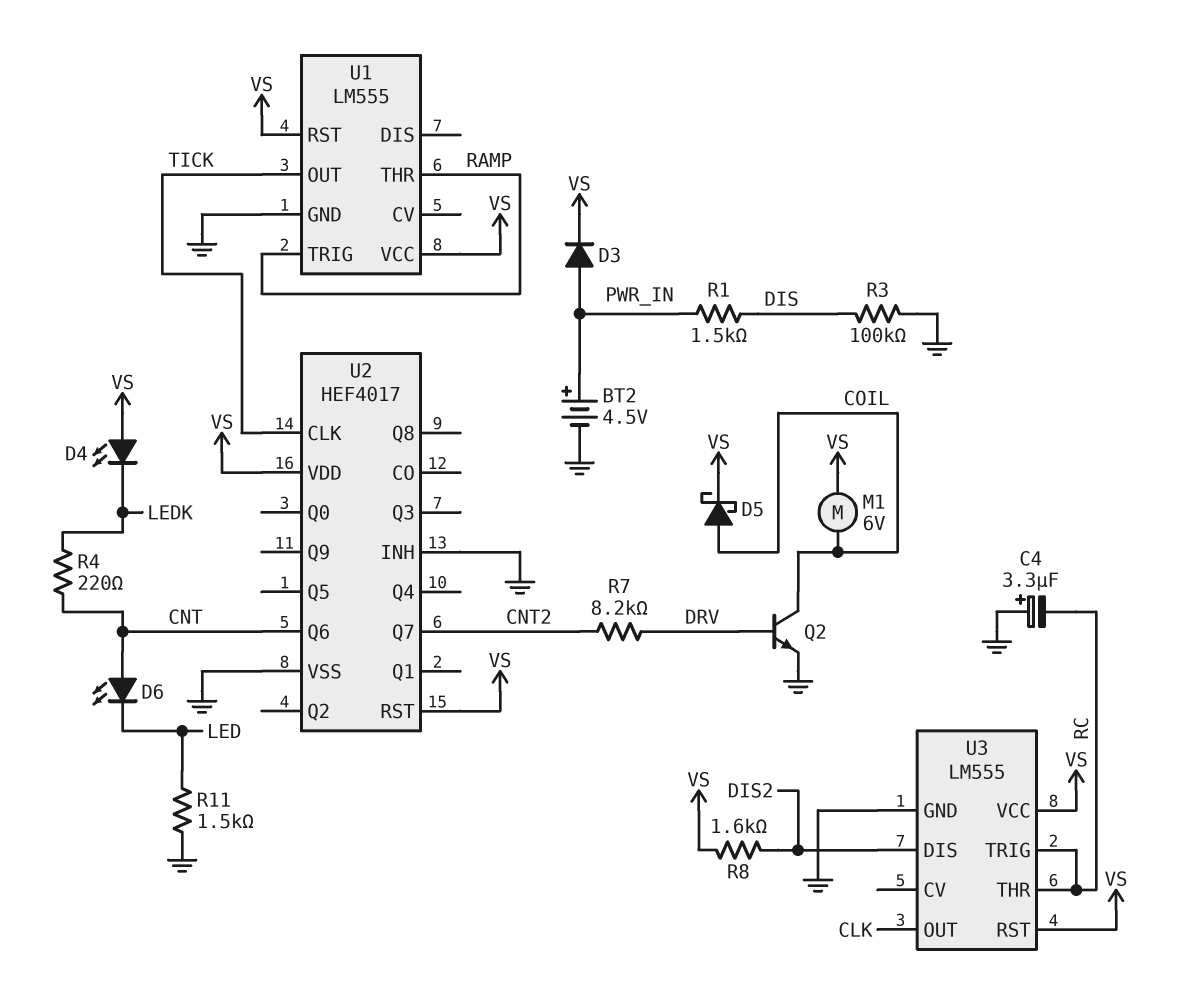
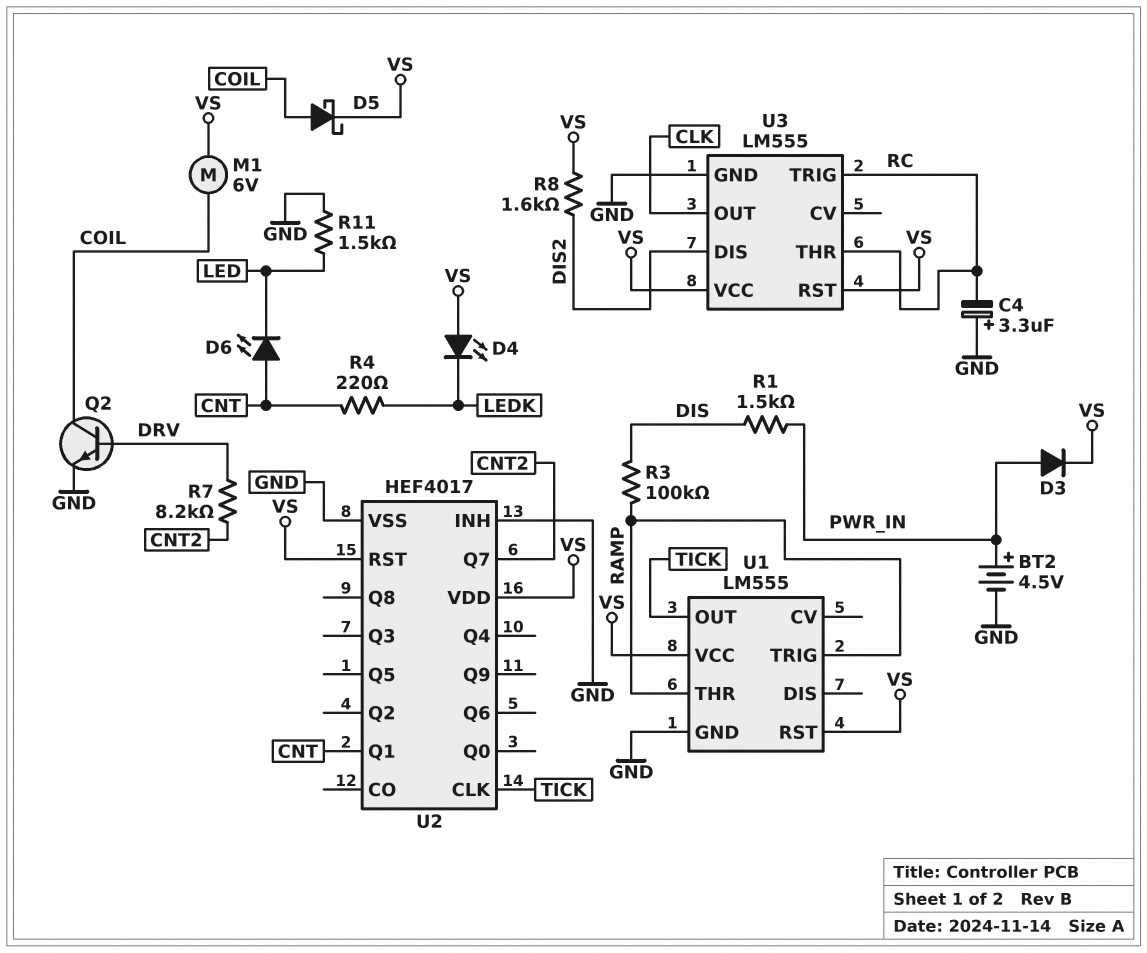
R3: 100k (DIS, GND) -> 100k (DIS, RAMP)
U2 pin Q1: none -> CNT
U2 pin Q6: CNT -> none

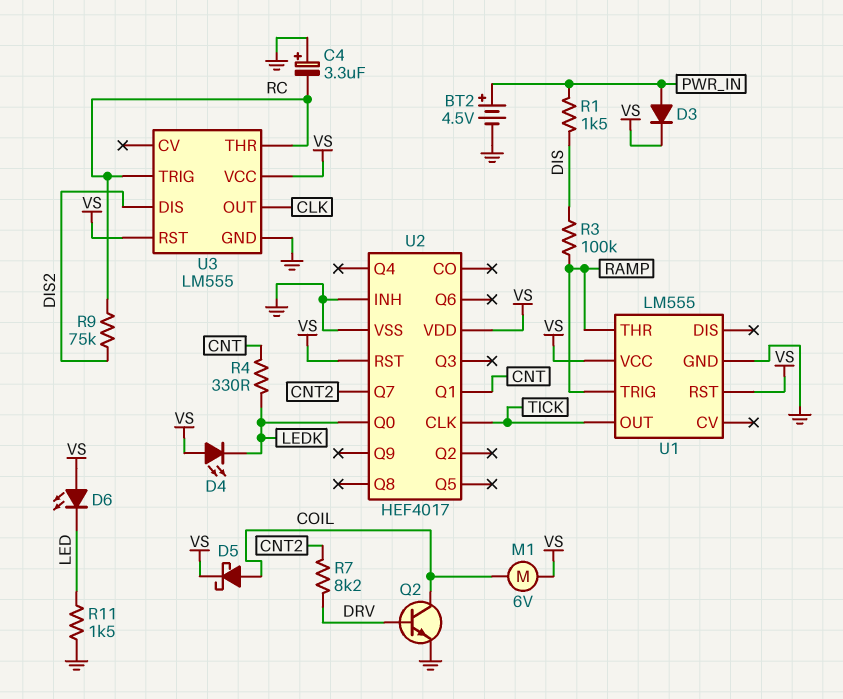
D6: LED (A CNT, K LED) -> LED (A VS, K LED)
R4: 220 (CNT, LEDK) -> 330 (CNT, LEDK)
R8: 1.6k (DIS2, VS) -> none
R9: none -> 75k (DIS2, RC)
U2 pin Q0: none -> LEDK

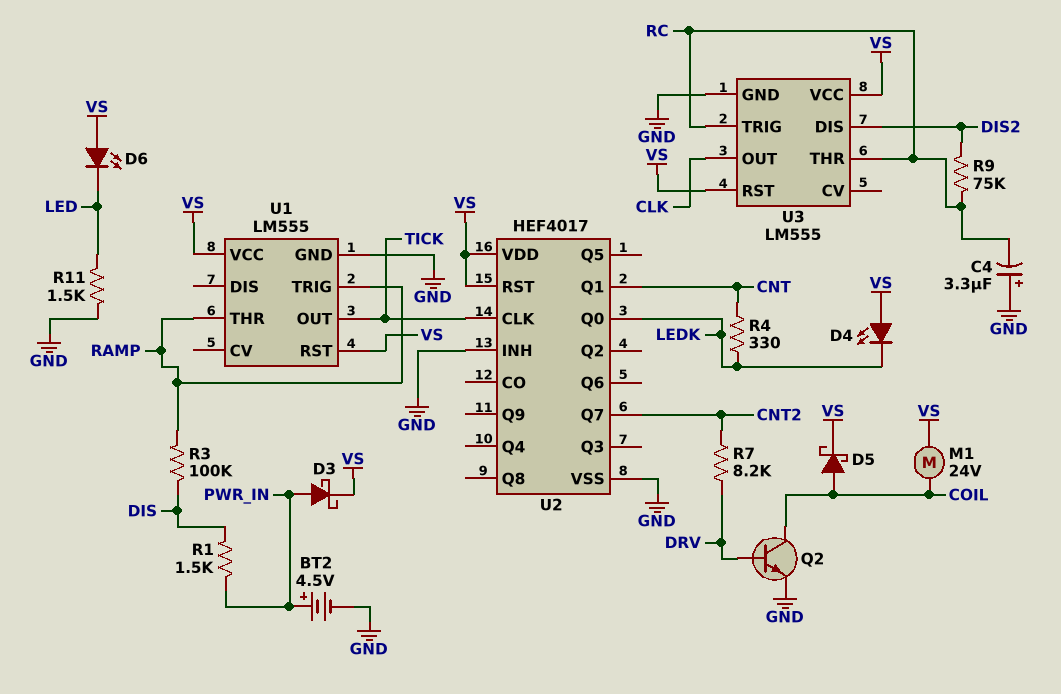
D3: diode (A PWR_IN, K VS) -> schottky (A PWR_IN, K VS)
M1: motor 6V (COIL, VS) -> motor 24V (COIL, VS)

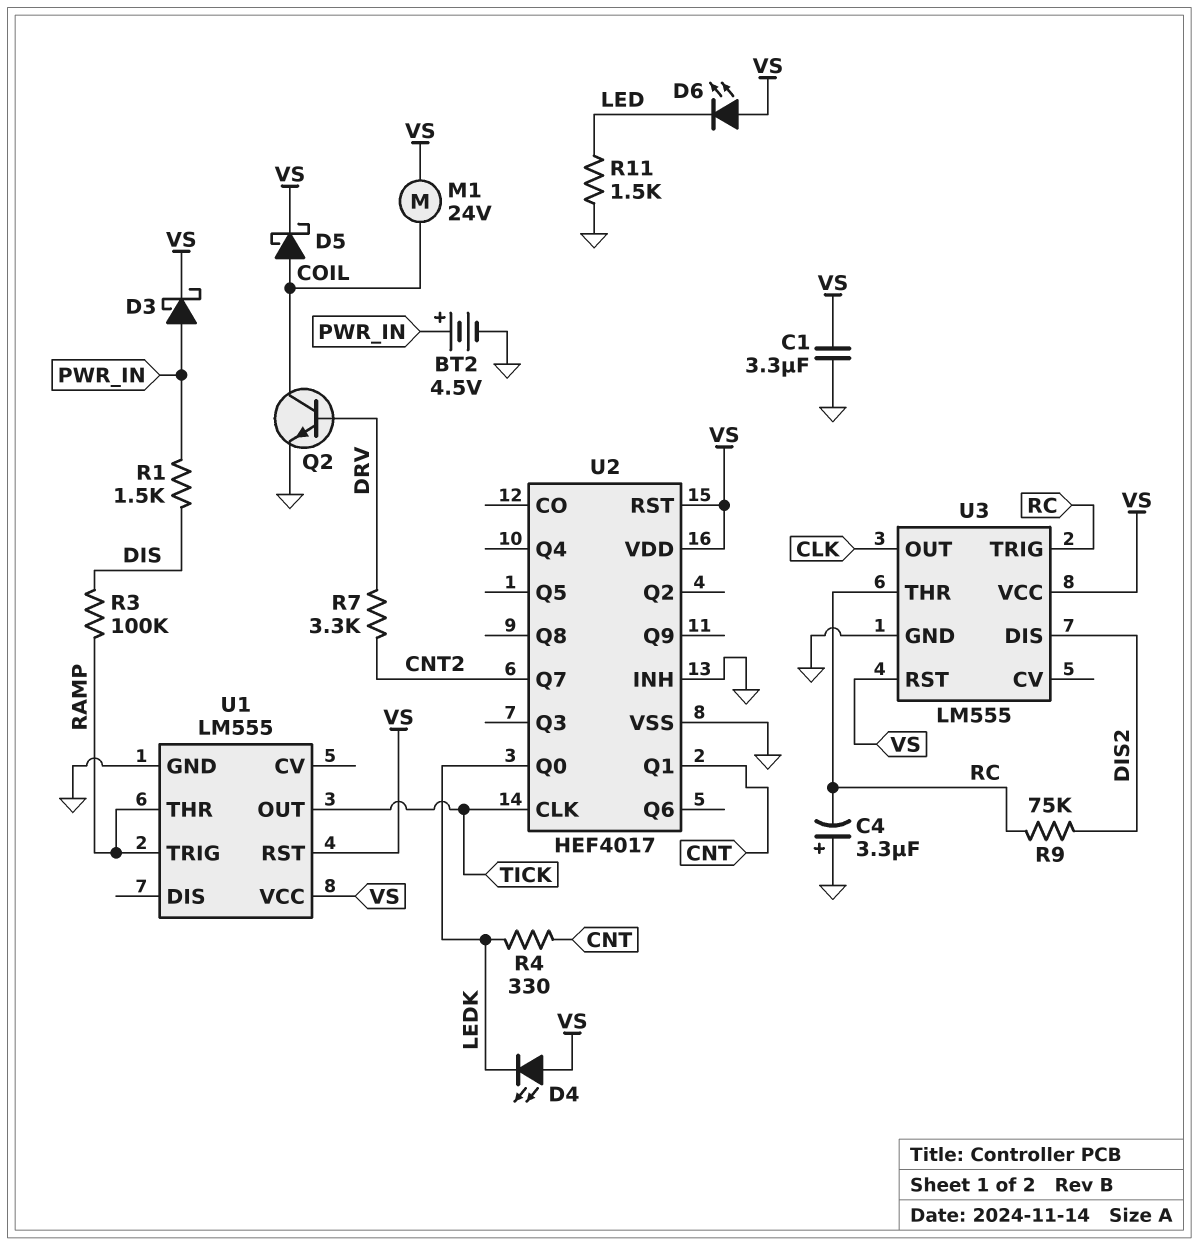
C1: none -> 3.3uF (GND, VS)
R7: 8.2k (CNT2, DRV) -> 3.3k (CNT2, DRV)

